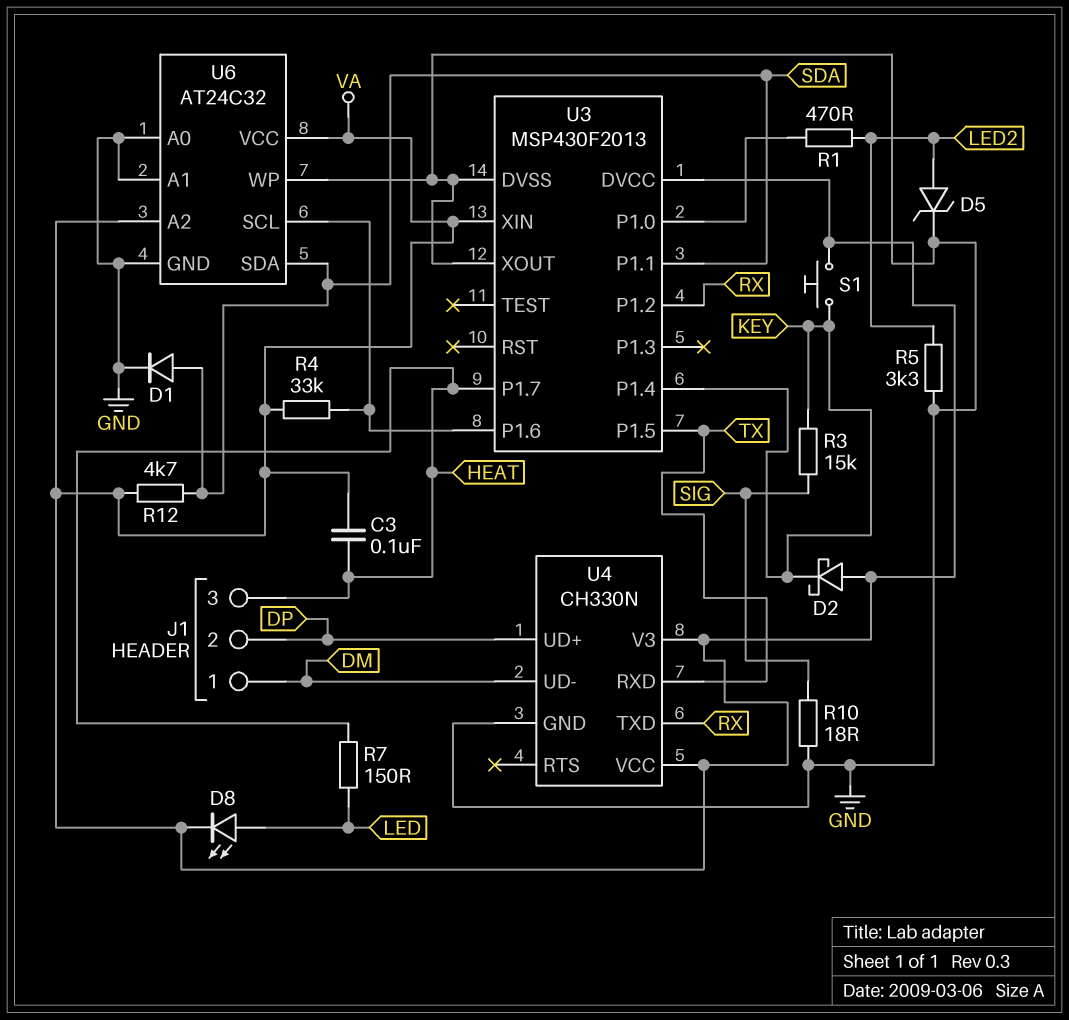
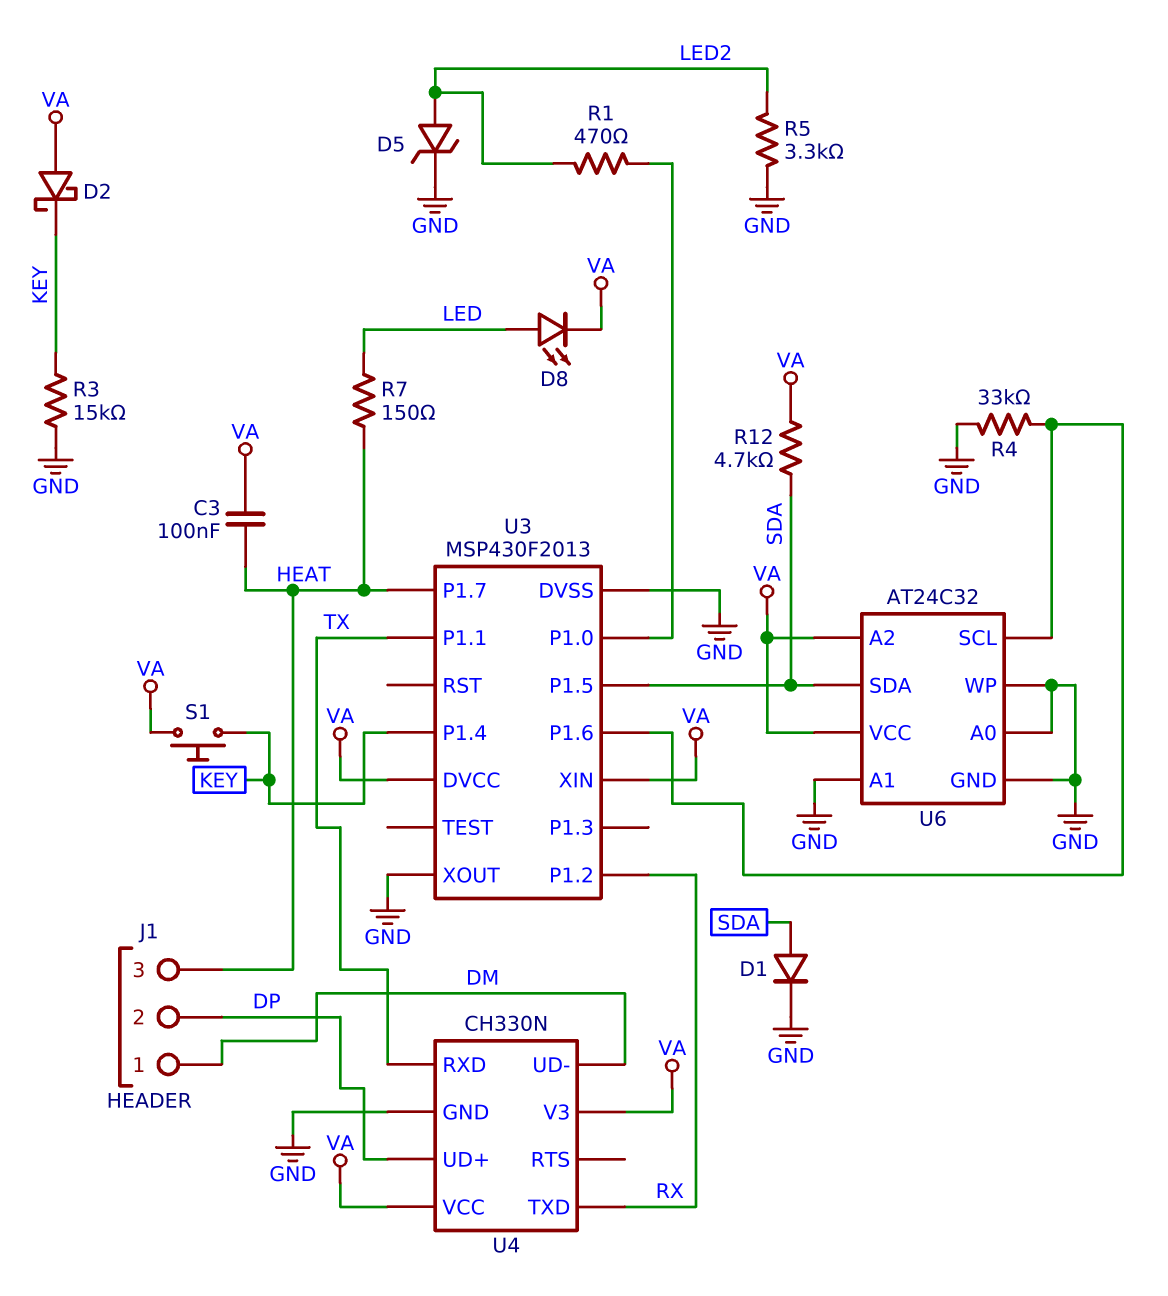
R3: 15k (KEY, SIG) -> 15k (GND, KEY)
R4: 33k (U3/P1.6, VA) -> 33k (GND, U3/P1.6)
R10: 18 (GND, SIG) -> none
U3 pin P1.1: SDA -> TX
U3 pin P1.5: TX -> SDA

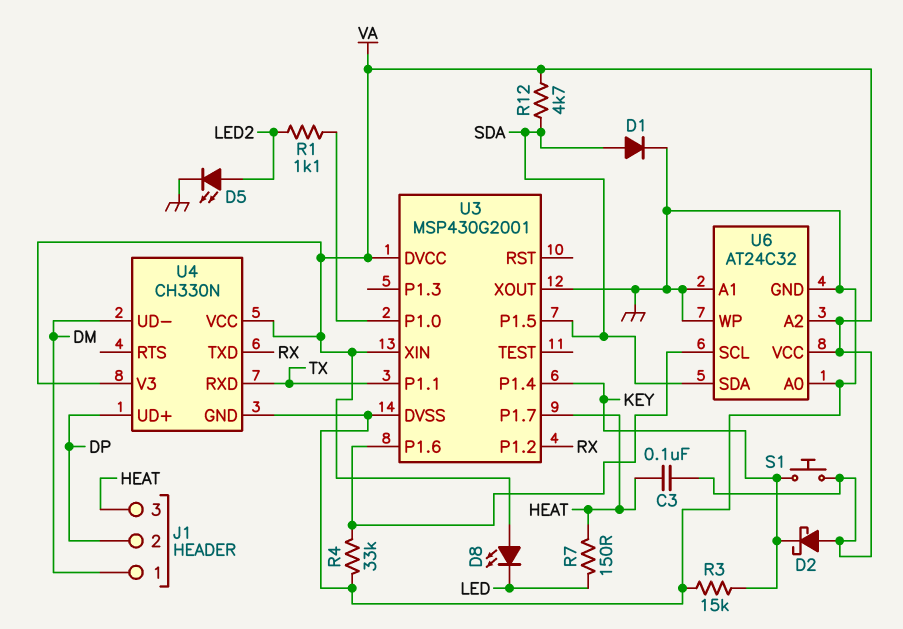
D5: zener (A LED2, K GND) -> LED (A LED2, K GND)
D8: LED (A LED, K VA) -> LED (A VA, K LED)
R1: 470 (LED2, U3/P1.0) -> 1.1k (LED2, U3/P1.0)
R5: 3.3k (GND, LED2) -> none
U3: MSP430F2013 -> MSP430G2001

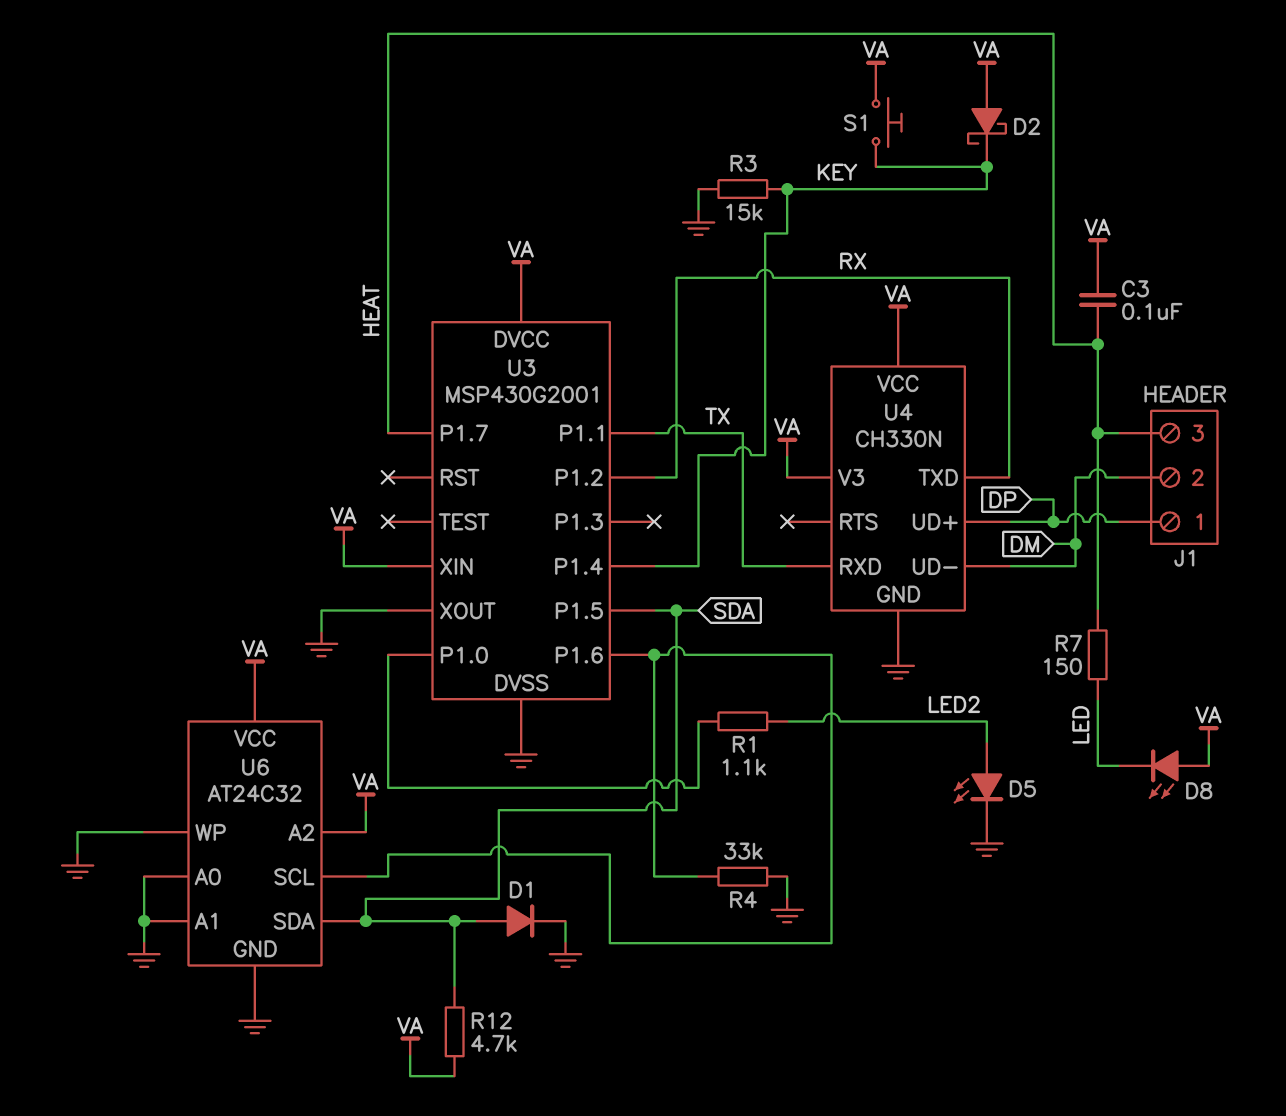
J1 pin 1: DM -> DP
J1 pin 2: DP -> DM

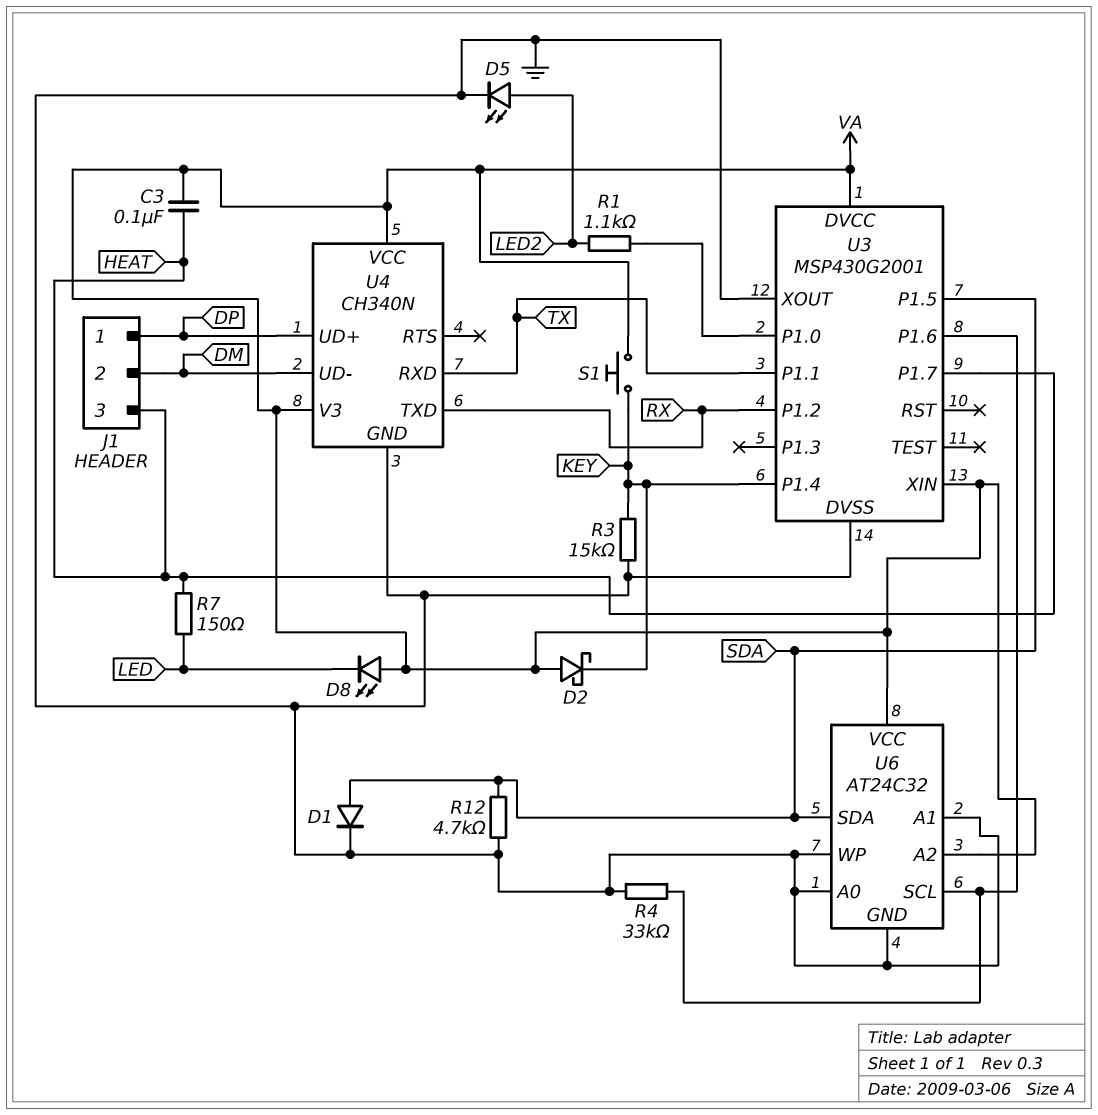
R12: 4.7k (SDA, VA) -> 4.7k (GND, SDA)
U4: CH330N -> CH340N

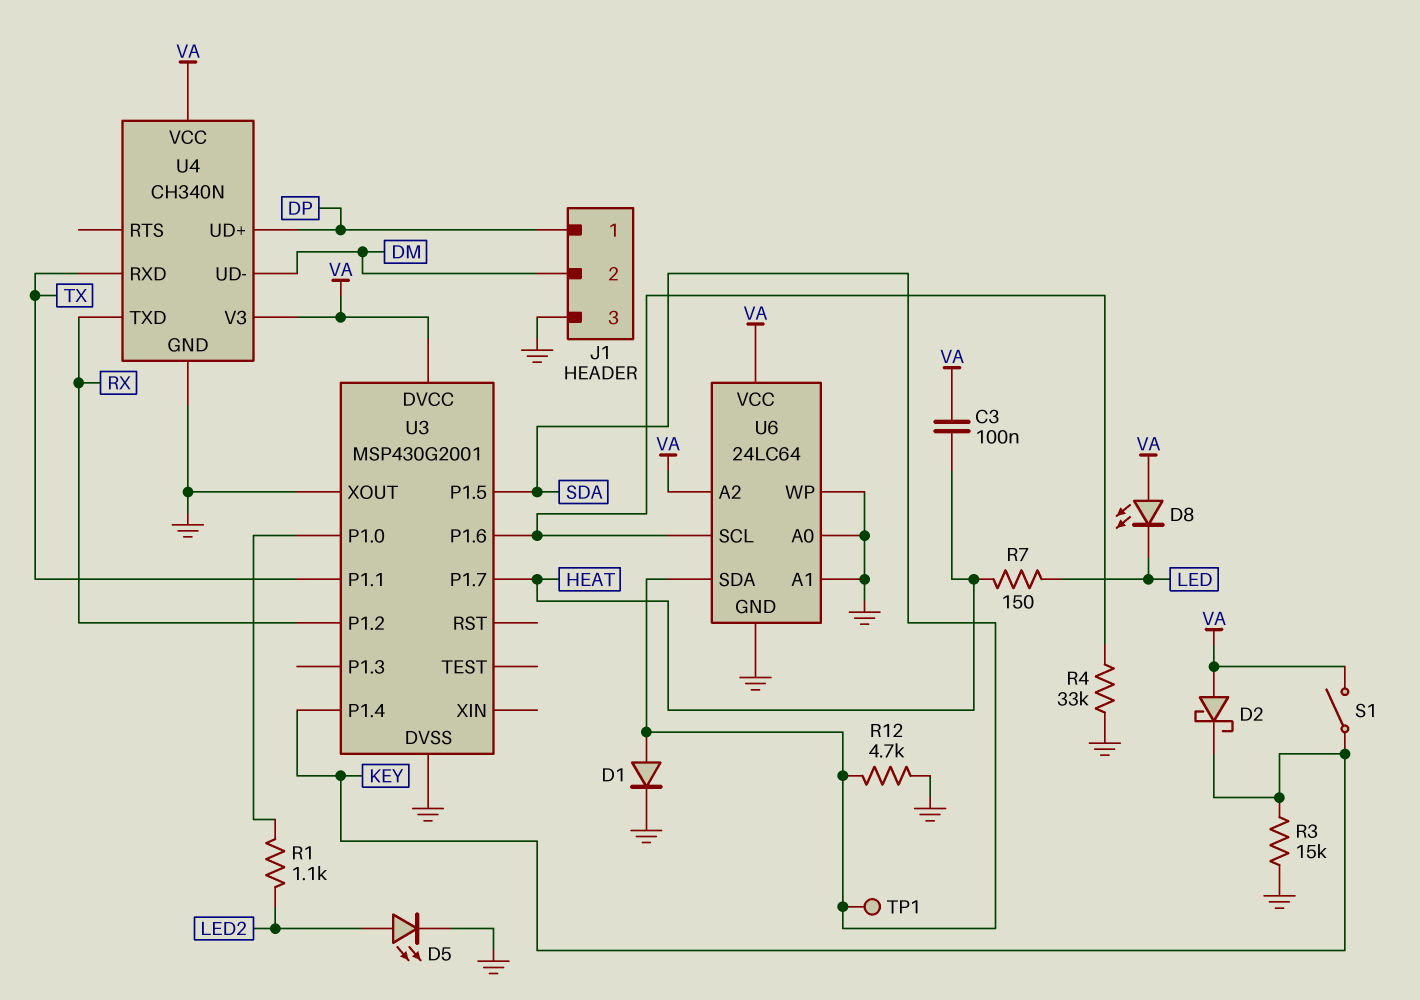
J1 pin 3: HEAT -> GND
S1: button (KEY, VA) -> switch (KEY, VA)
TP1: none -> test point (SDA)
U3 pin XIN: VA -> none
U6: AT24C32 -> 24LC64

